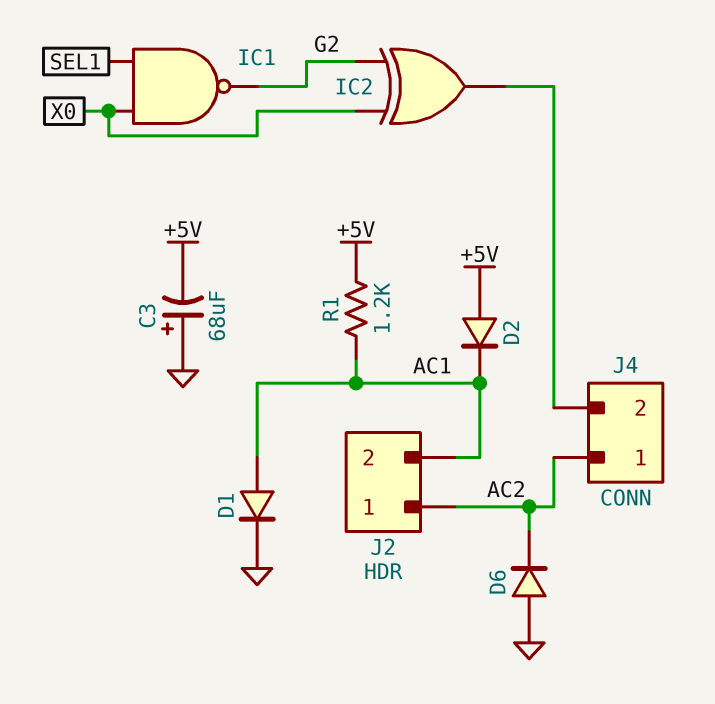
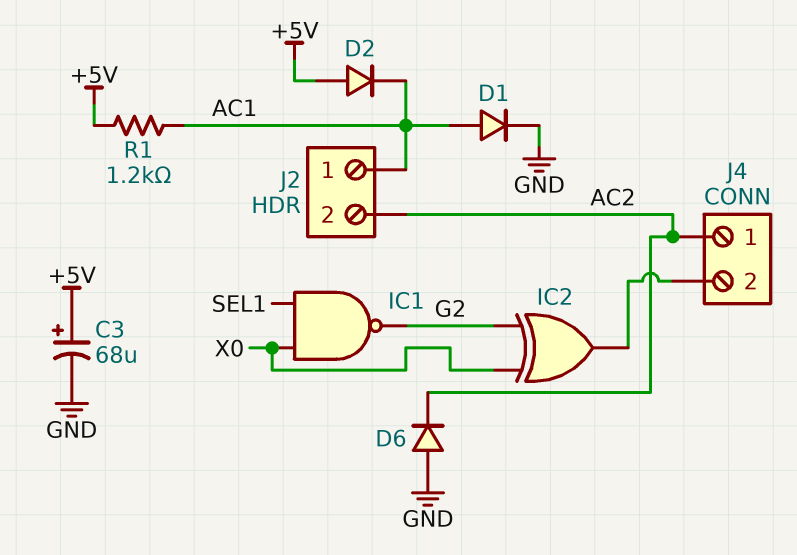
C3: 68uF (plus GND, minus +5V) -> 68uF (plus +5V, minus GND)
J2 pin 1: AC2 -> AC1
J2 pin 2: AC1 -> AC2

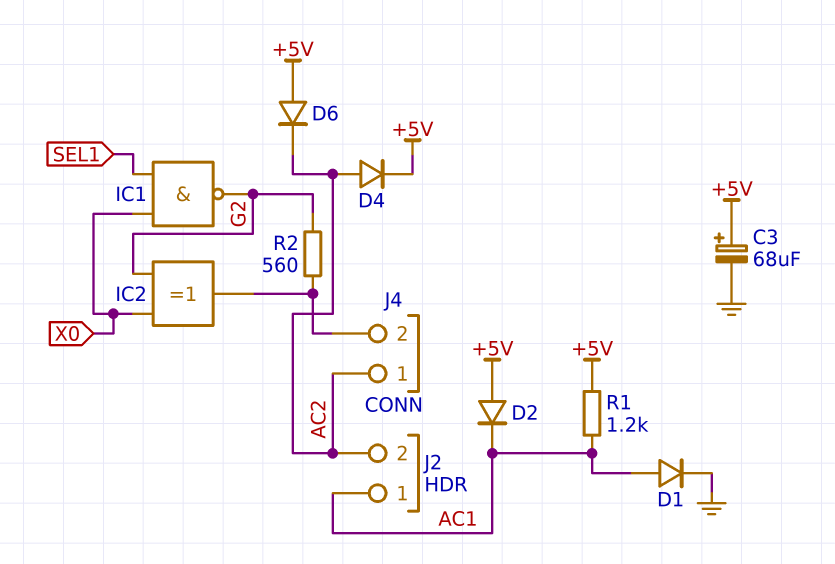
D4: none -> diode (A AC2, K +5V)
D6: diode (A GND, K AC2) -> diode (A +5V, K AC2)
R2: none -> 560 (G2, J4/2)

